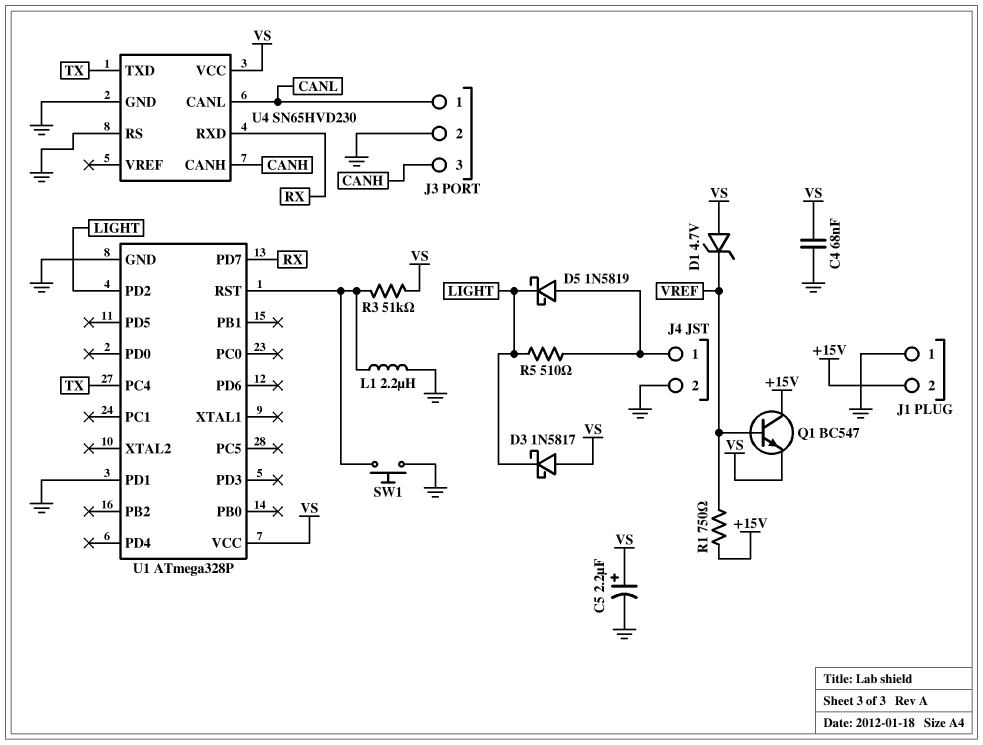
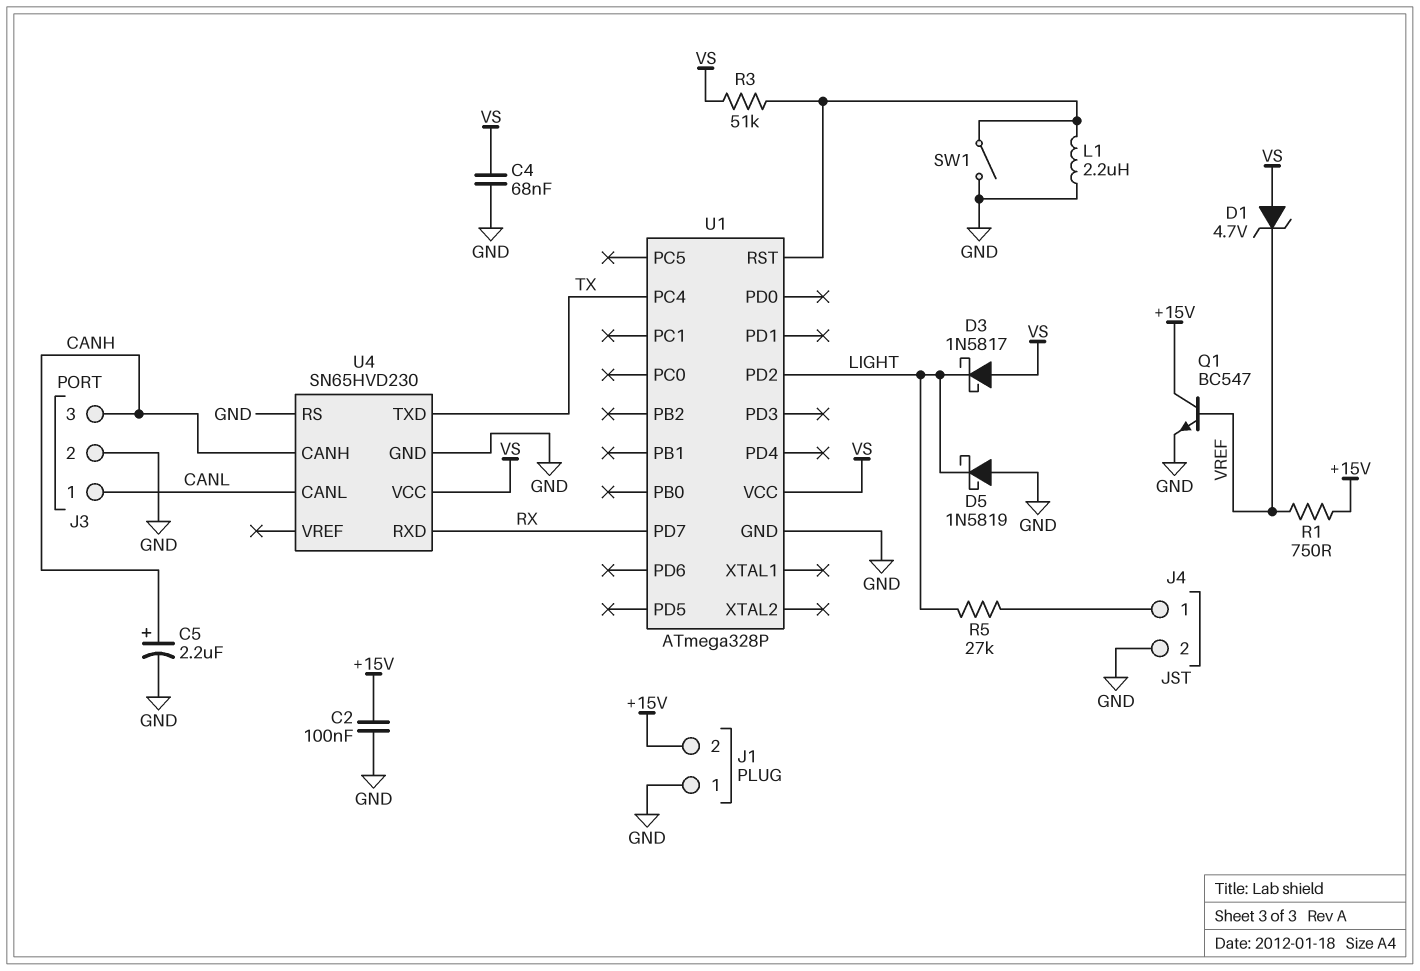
C2: none -> 100nF (+15V, GND)
C5: 2.2uF (plus VS, minus GND) -> 2.2uF (plus CANH, minus GND)
D5: schottky 1N5819 (A J4/1, K LIGHT) -> schottky 1N5819 (A GND, K LIGHT)
Q1: NPN BC547 (B VREF, C +15V, E VS) -> NPN BC547 (B VREF, C +15V, E GND)
R5: 510 (J4/1, LIGHT) -> 27k (J4/1, LIGHT)
SW1: button (GND, U1/RST) -> switch (GND, U1/RST)
U1 pin PD1: GND -> none

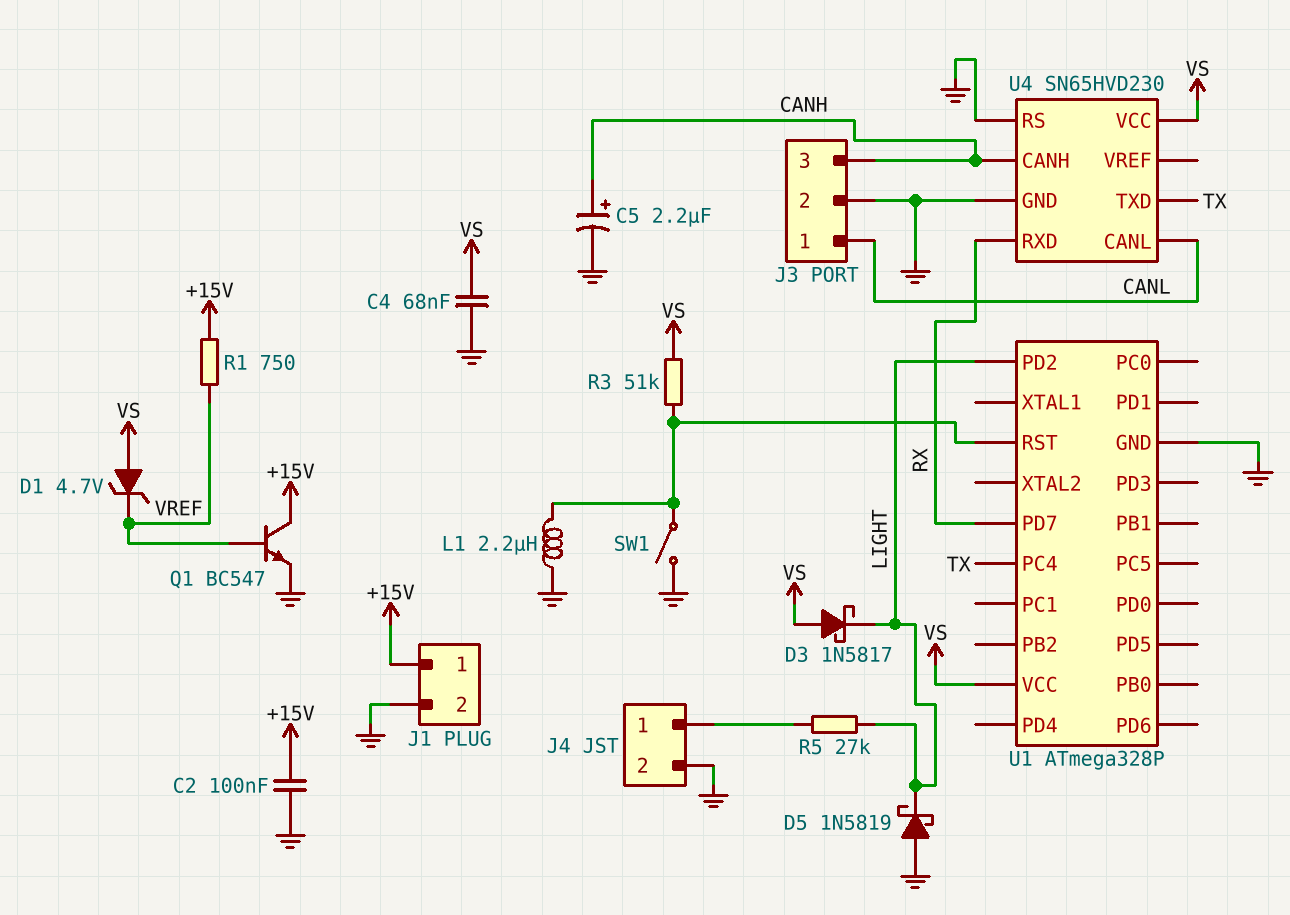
J1 pin 1: GND -> +15V
J1 pin 2: +15V -> GND

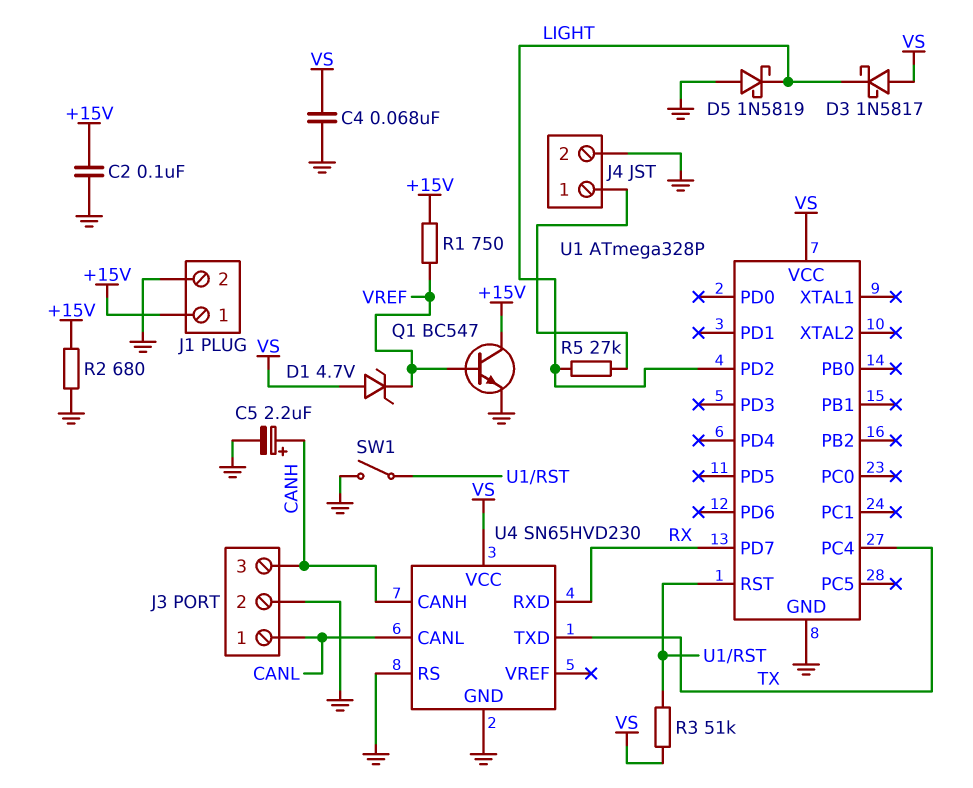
L1: 2.2uH (GND, U1/RST) -> none
R2: none -> 680 (+15V, GND)

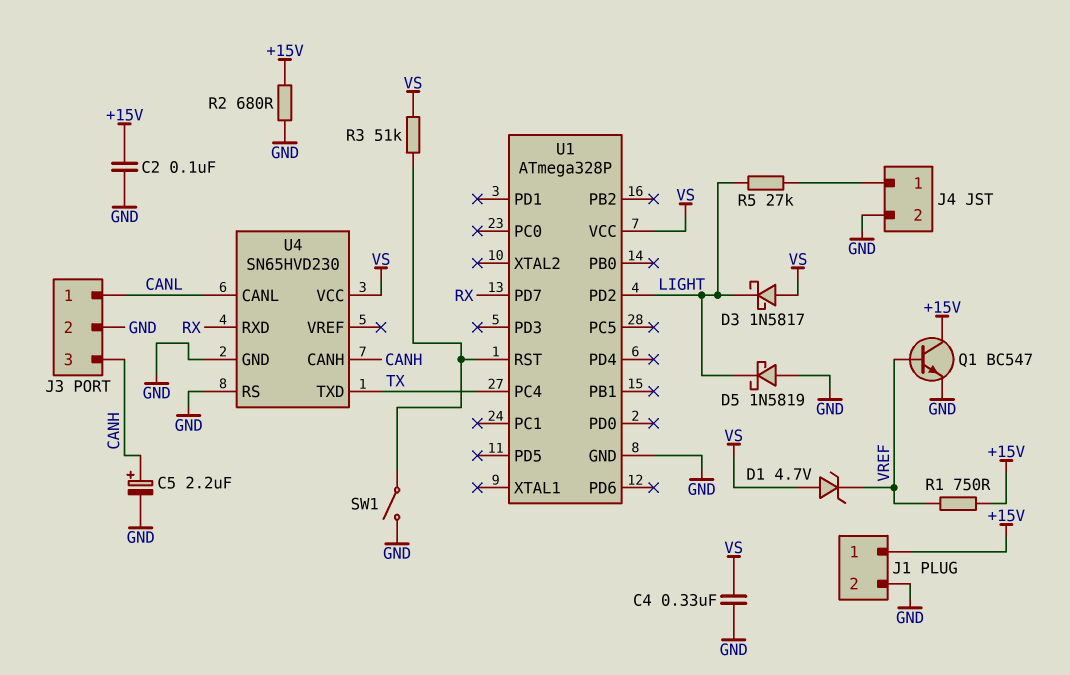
C4: 68nF (GND, VS) -> 330nF (GND, VS)

